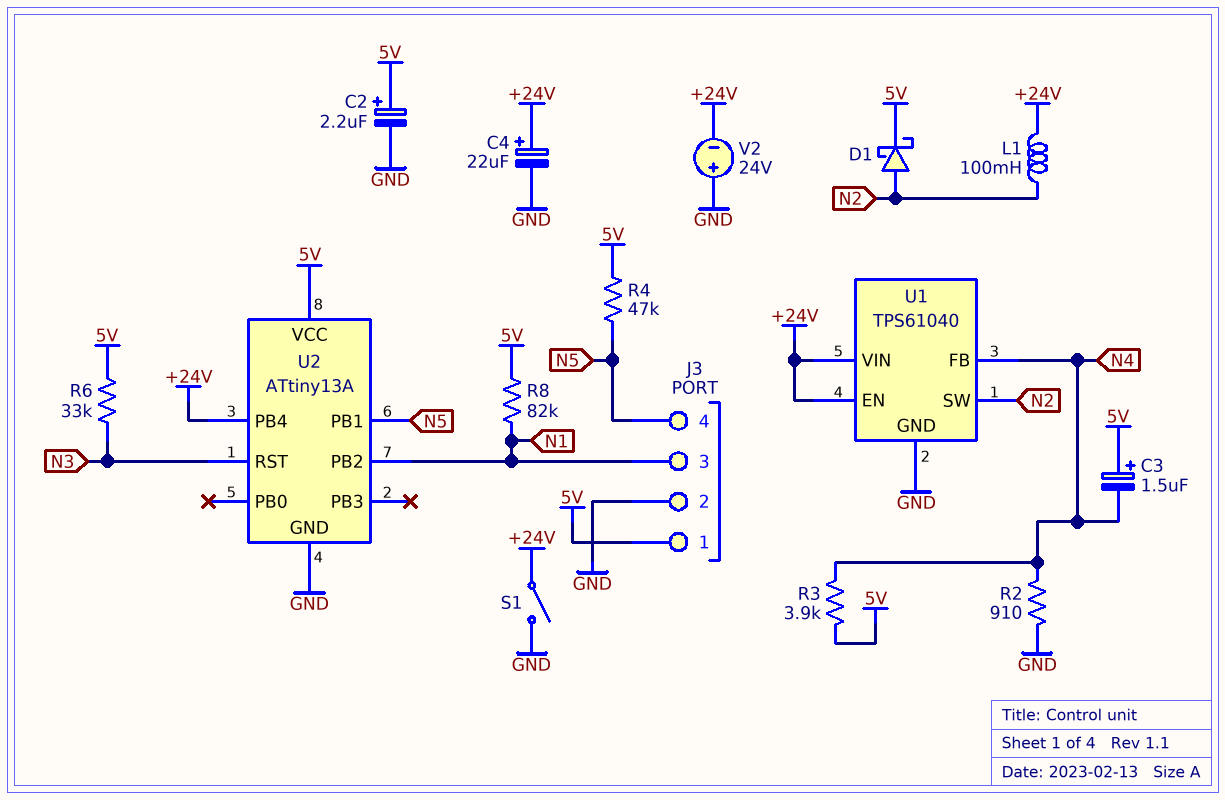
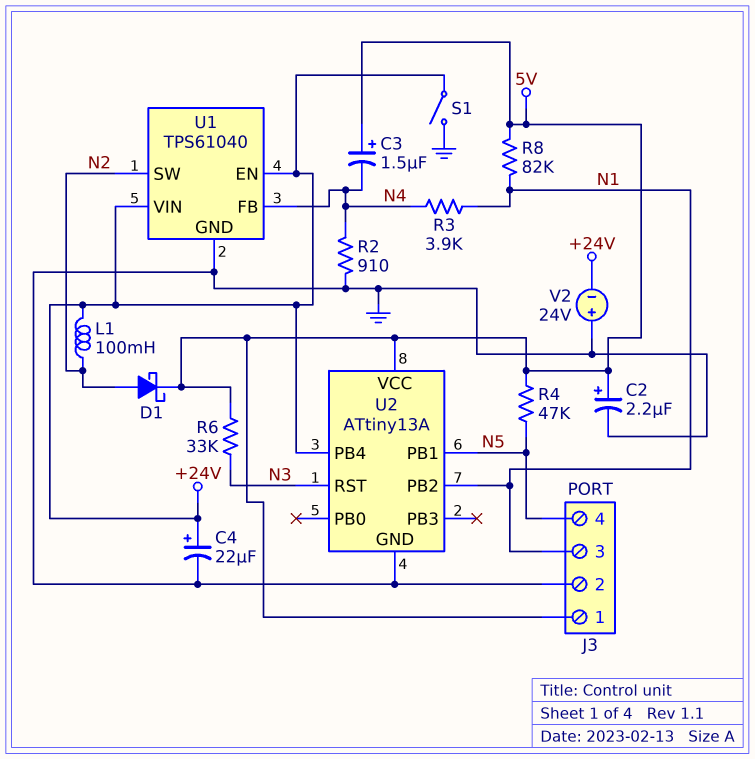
R3: 3.9k (5V, N4) -> 3.9k (N1, N4)

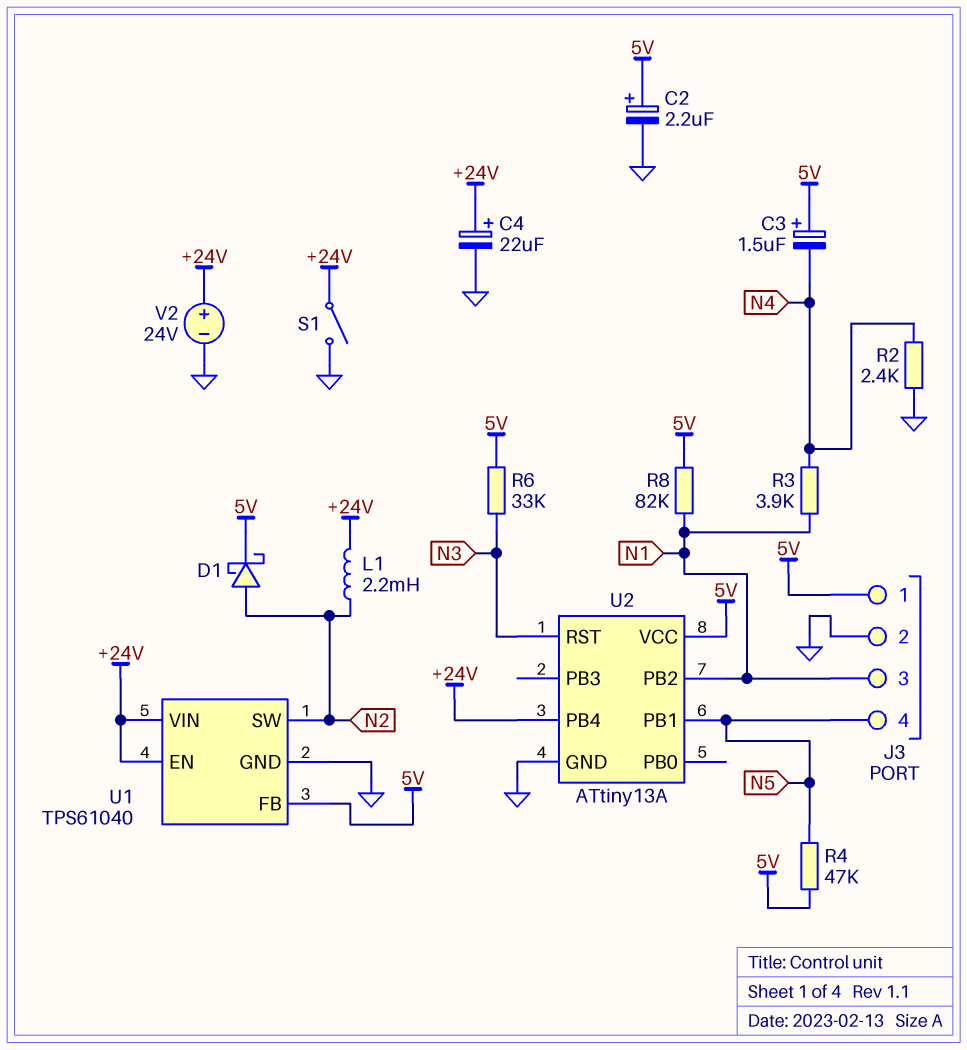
L1: 100mH (+24V, N2) -> 2.2mH (+24V, N2)
R2: 910 (GND, N4) -> 2.4k (GND, N4)
U1 pin FB: N4 -> 5V
V2: 24V (plus GND, minus +24V) -> 24V (plus +24V, minus GND)

